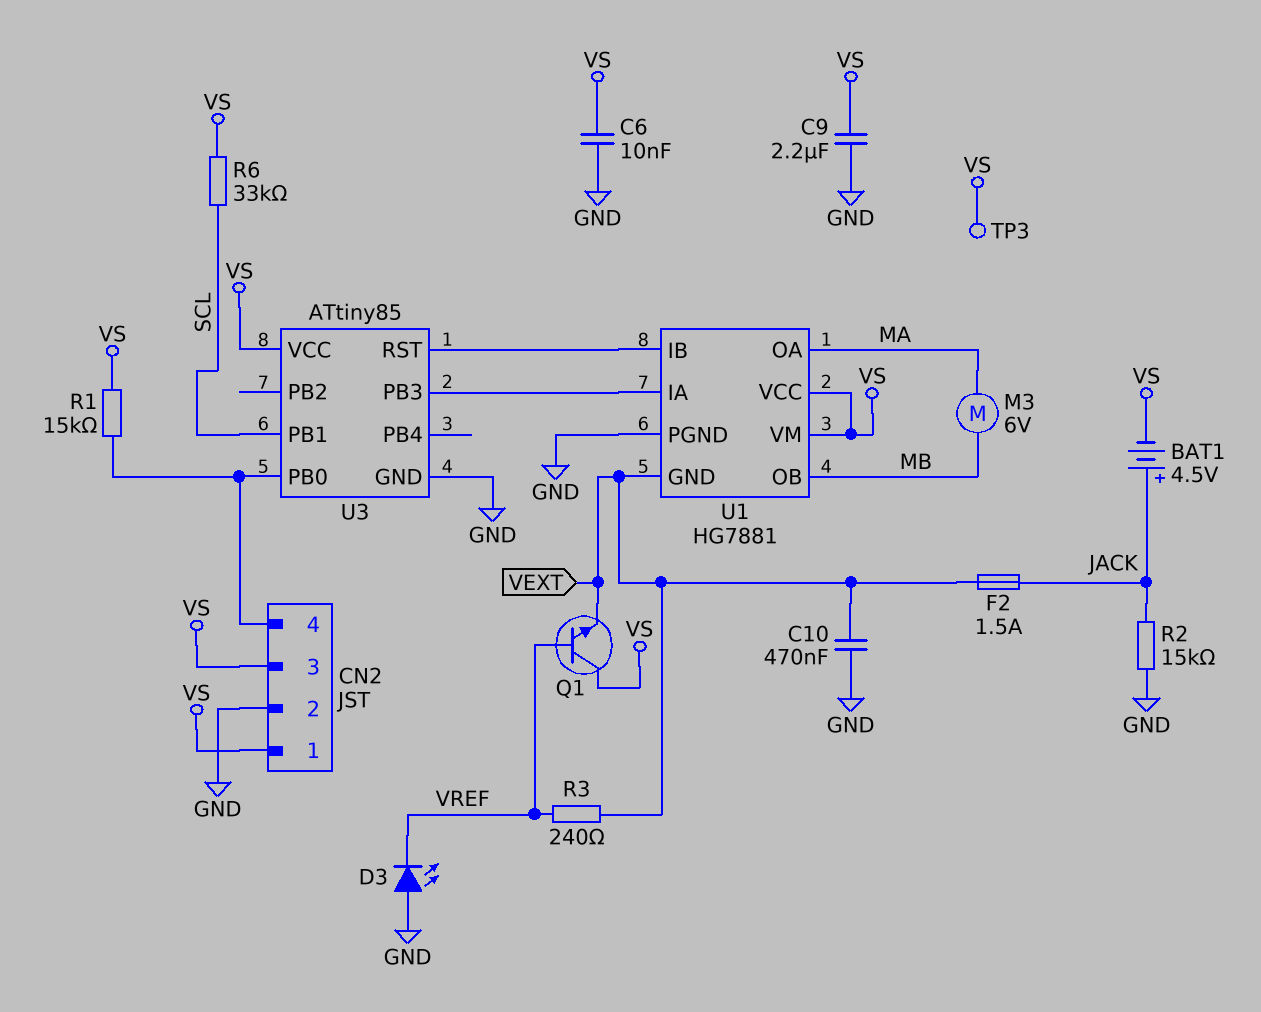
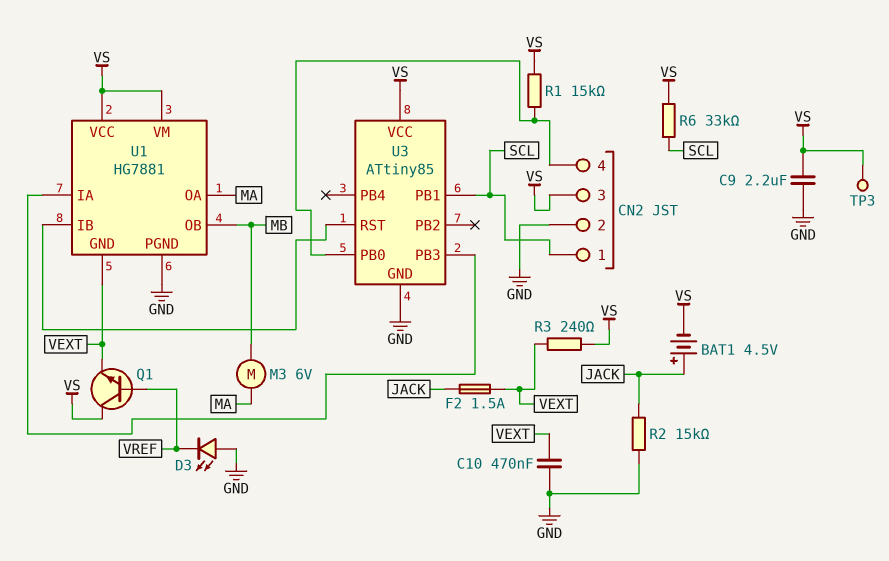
C6: 10nF (GND, VS) -> none
CN2 pin 1: VS -> SCL
R3: 240 (VEXT, VREF) -> 240 (VEXT, VS)

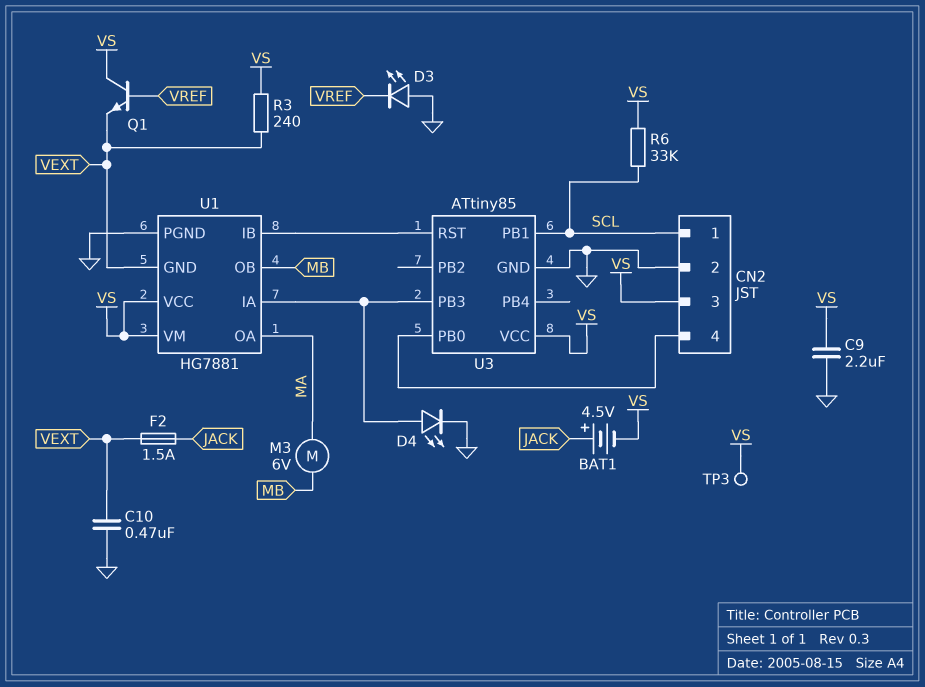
D4: none -> LED (A U1/IA, K GND)
R1: 15k (CN2/4, VS) -> none
R2: 15k (GND, JACK) -> none

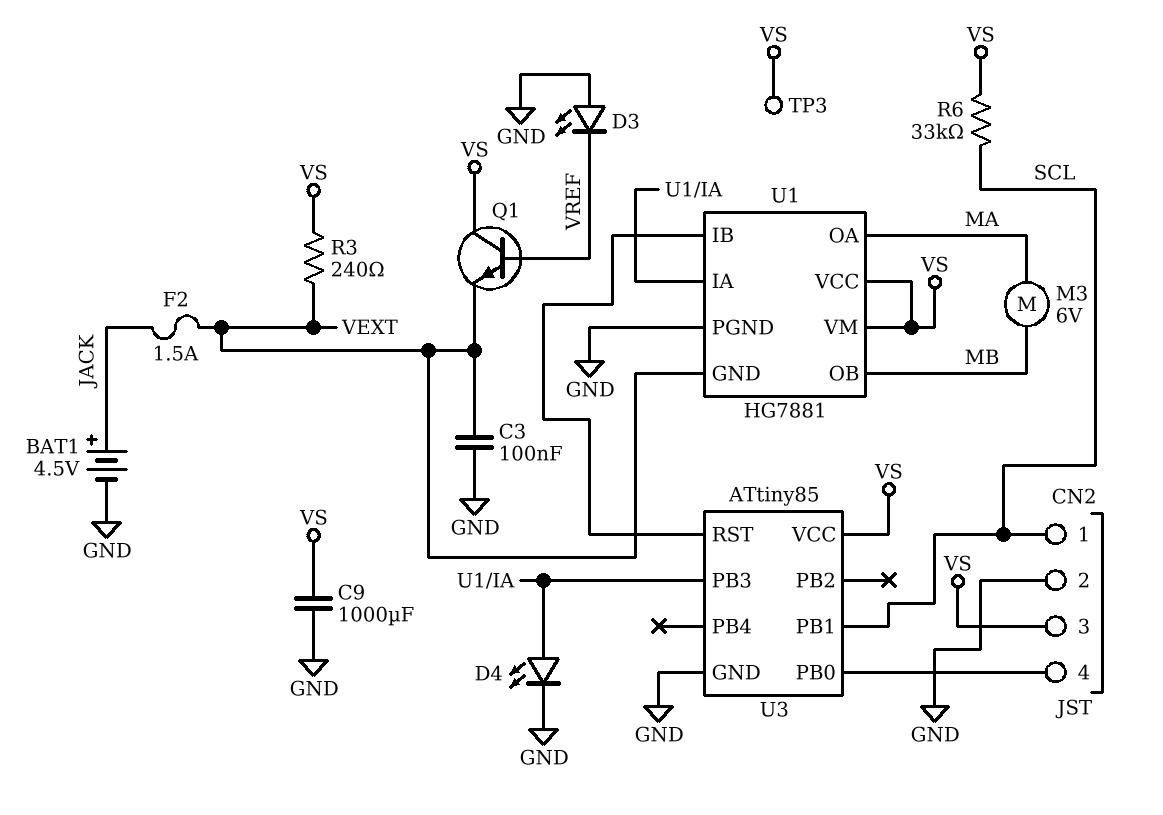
BAT1: 4.5V (plus JACK, minus VS) -> 4.5V (plus JACK, minus GND)
C3: none -> 100nF (GND, VEXT)
C9: 2.2uF (GND, VS) -> 1000uF (GND, VS)
C10: 470nF (GND, VEXT) -> none

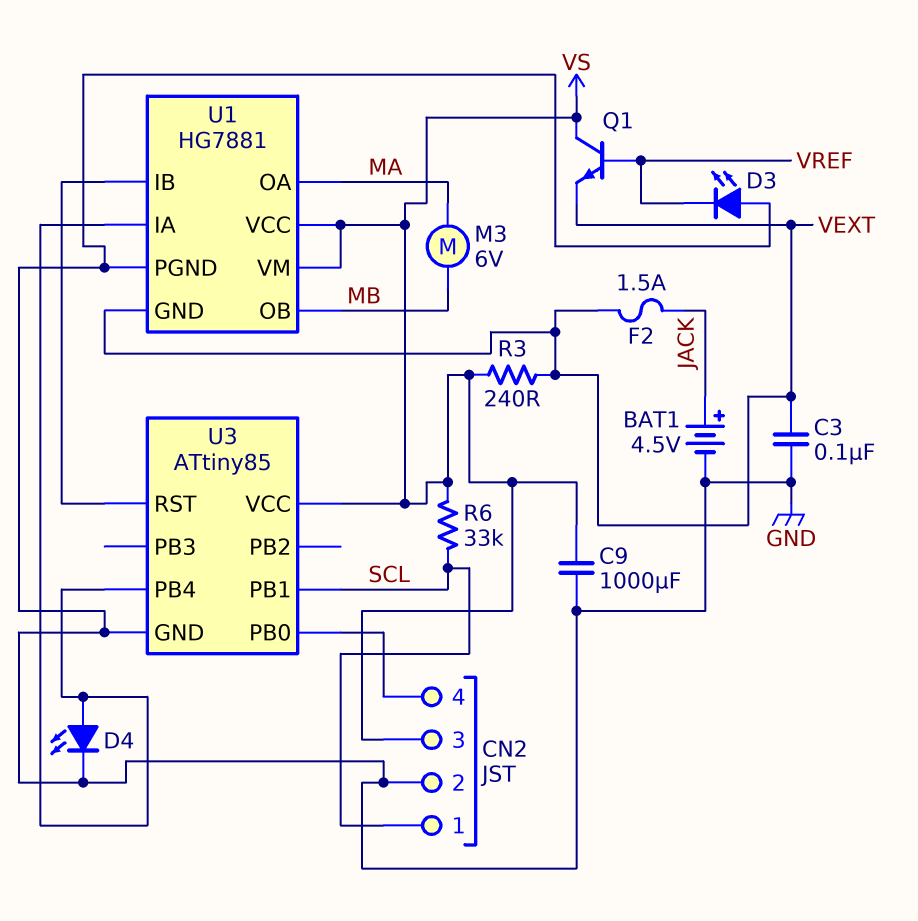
TP3: test point (VS) -> none
U3 pin PB3: U1/IA -> none
U3 pin PB4: none -> U1/IA

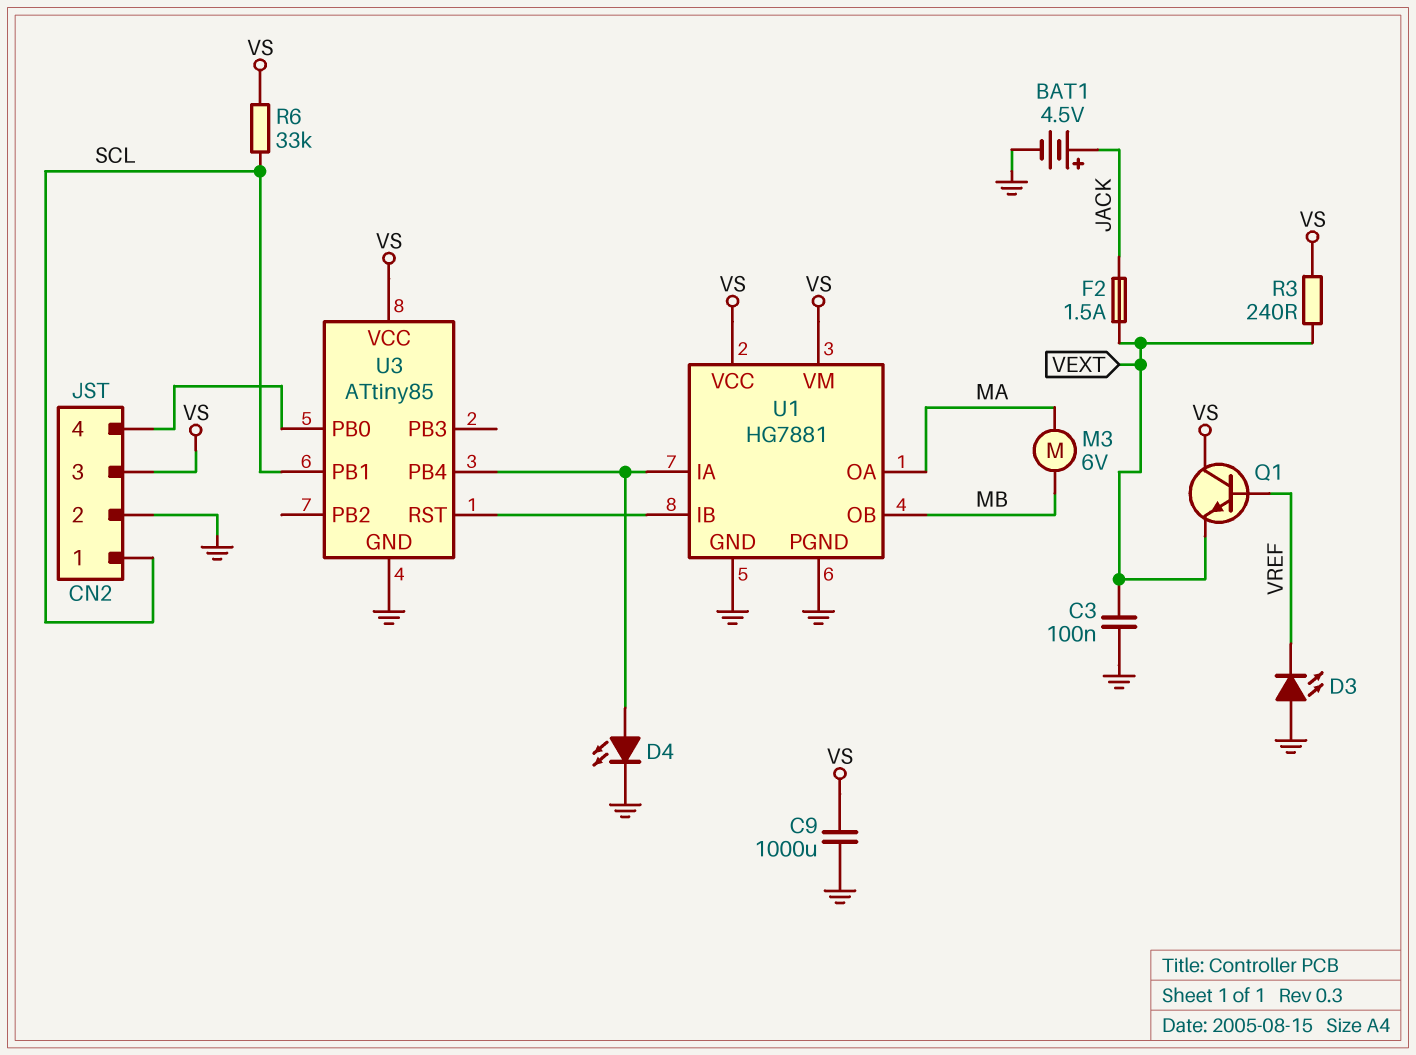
U1 pin GND: VEXT -> GND

